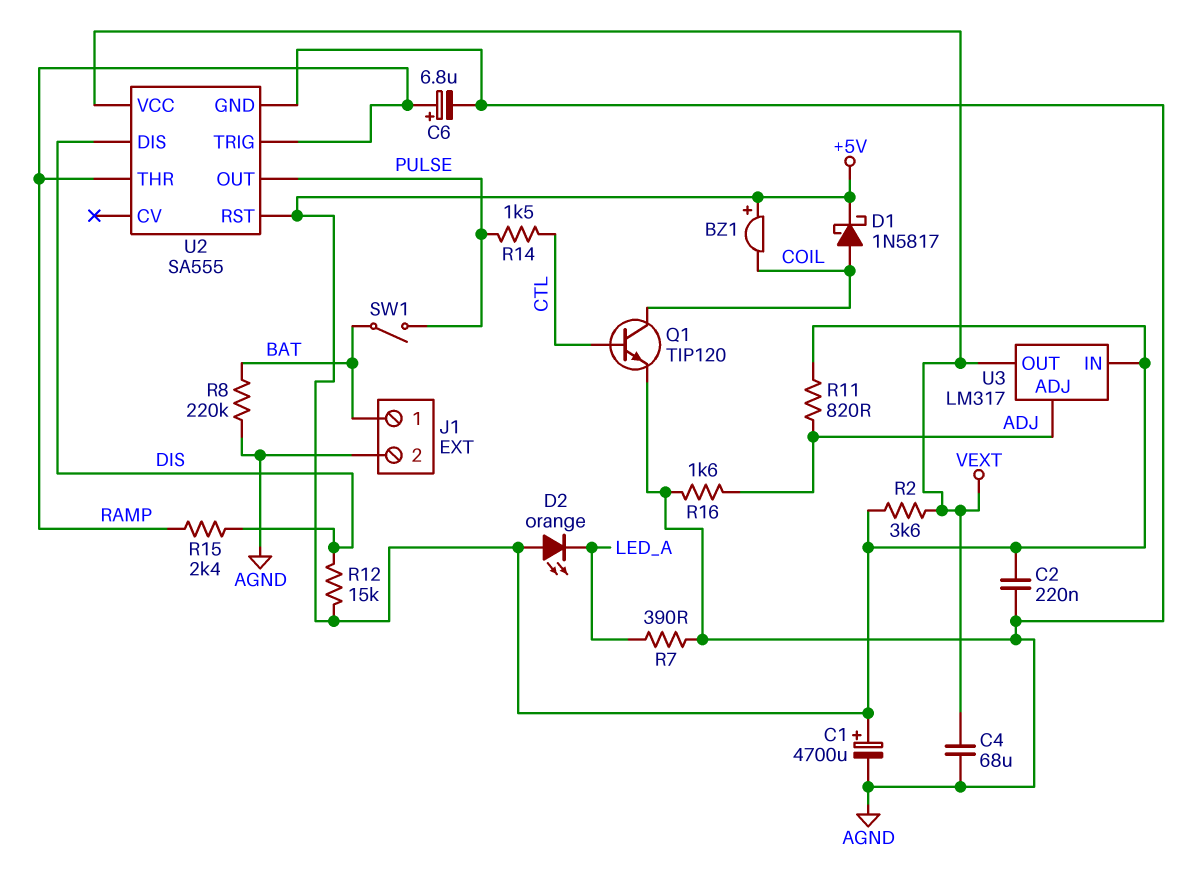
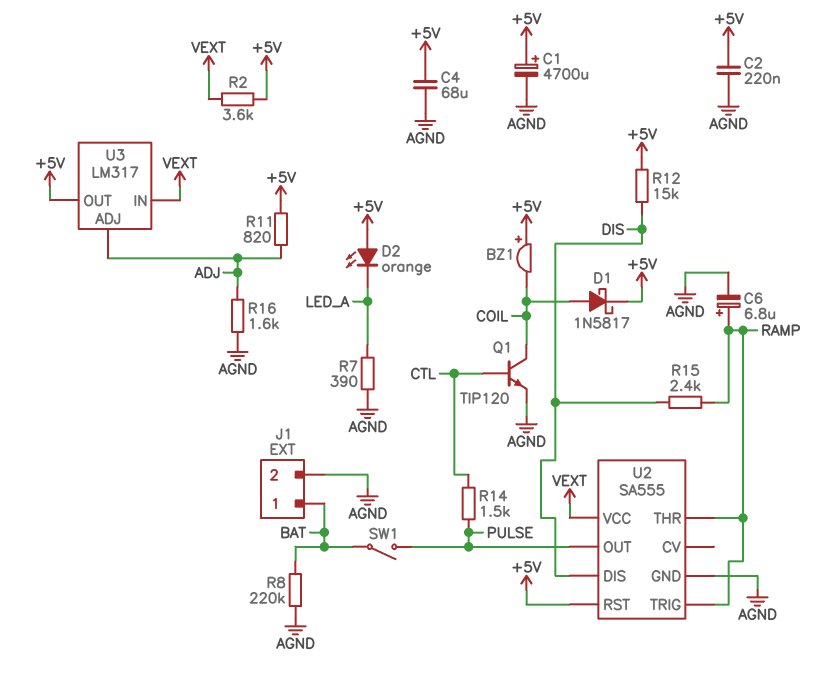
C4: 68uF (AGND, VEXT) -> 68uF (+5V, AGND)
U3 pin IN: +5V -> VEXT
U3 pin OUT: VEXT -> +5V

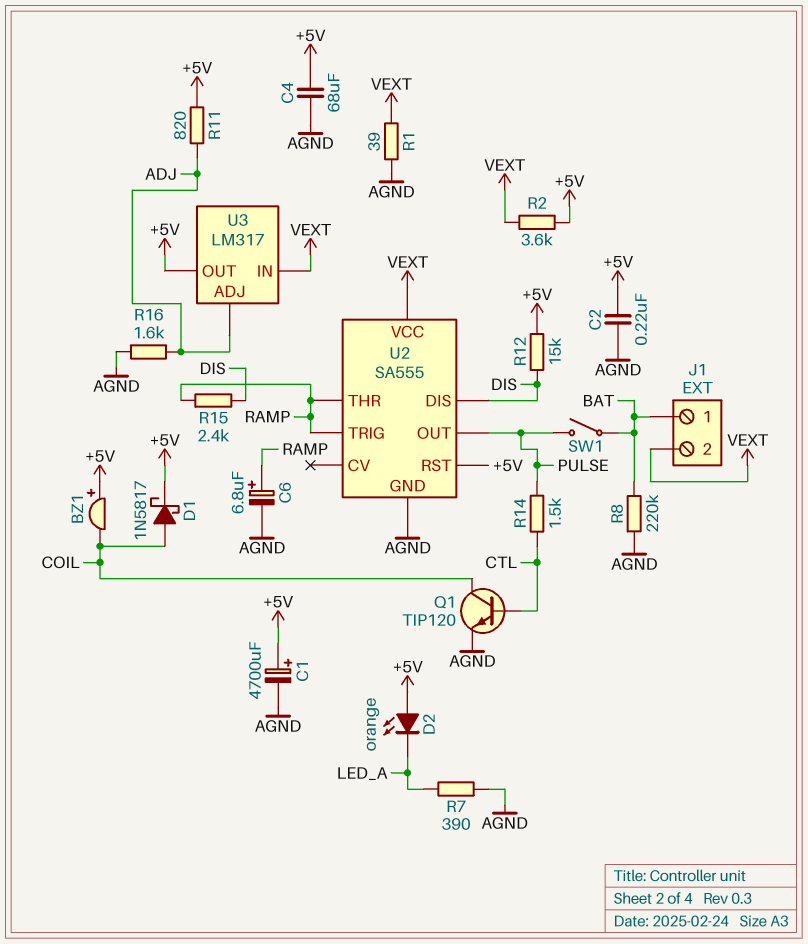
J1 pin 2: AGND -> VEXT
R1: none -> 39 (AGND, VEXT)

